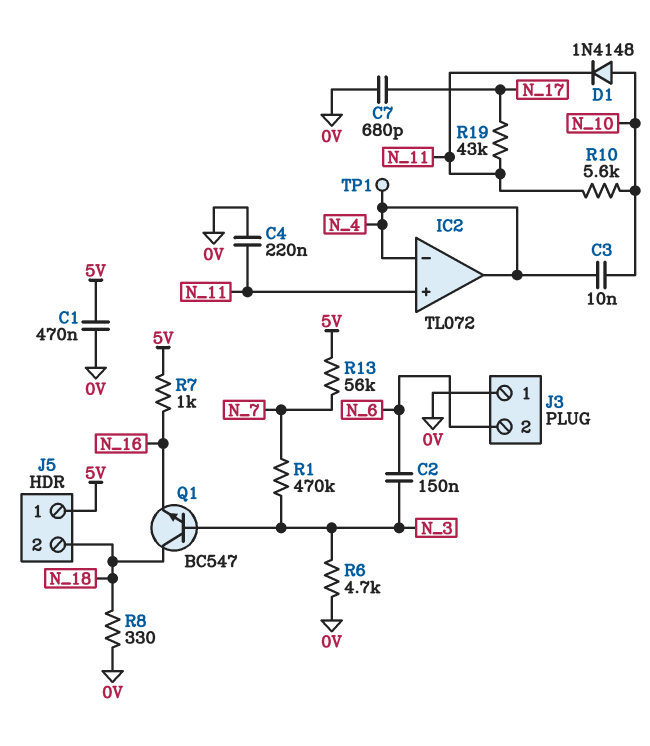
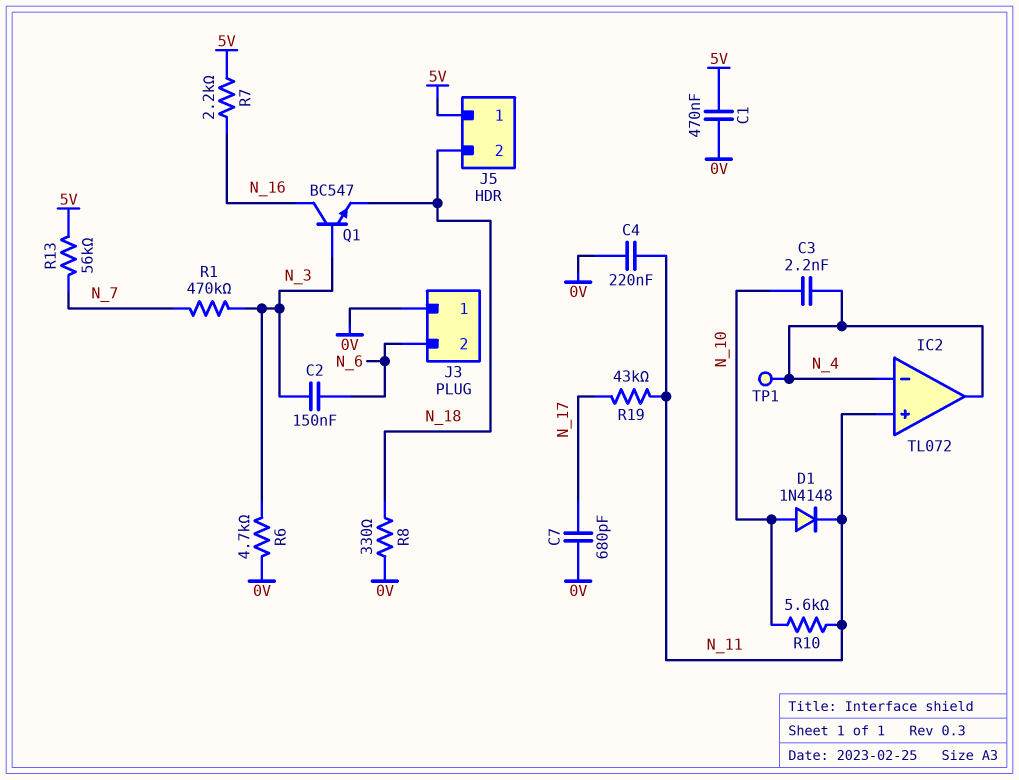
C3: 10nF (N_4, N_10) -> 2.2nF (N_4, N_10)
Q1: NPN BC547 (B N_3, C N_18, E N_16) -> NPN BC547 (B N_3, C N_16, E N_18)
R7: 1k (5V, N_16) -> 2.2k (5V, N_16)

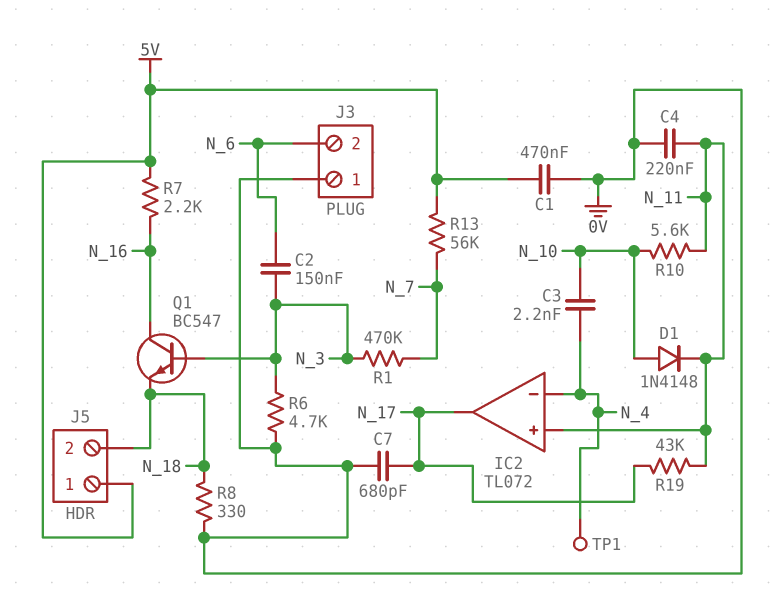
IC2 pin out: N_4 -> N_17

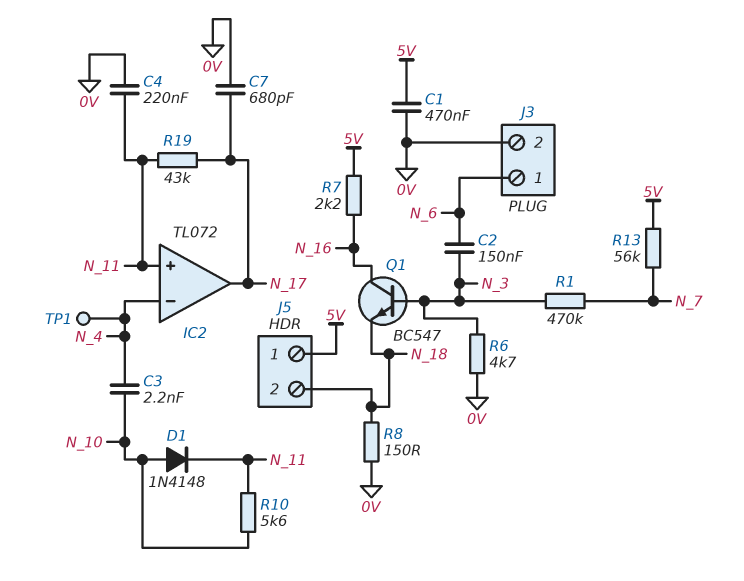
J3 pin 1: 0V -> N_6
J3 pin 2: N_6 -> 0V
R8: 330 (0V, N_18) -> 150 (0V, N_18)

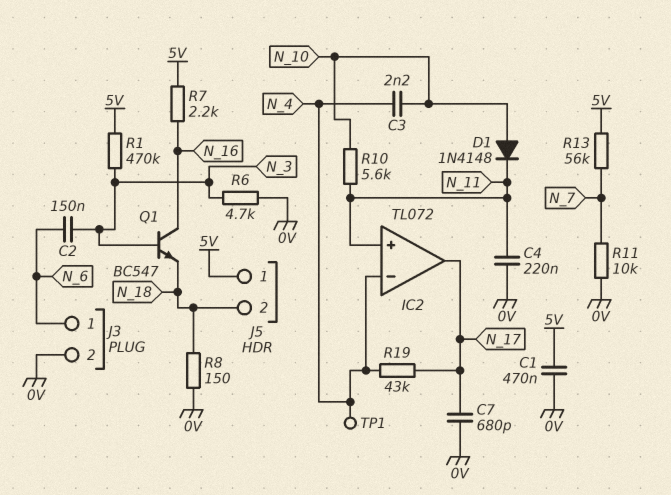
R1: 470k (N_3, N_7) -> 470k (5V, N_3)
R11: none -> 10k (0V, N_7)
R19: 43k (N_11, N_17) -> 43k (N_4, N_17)

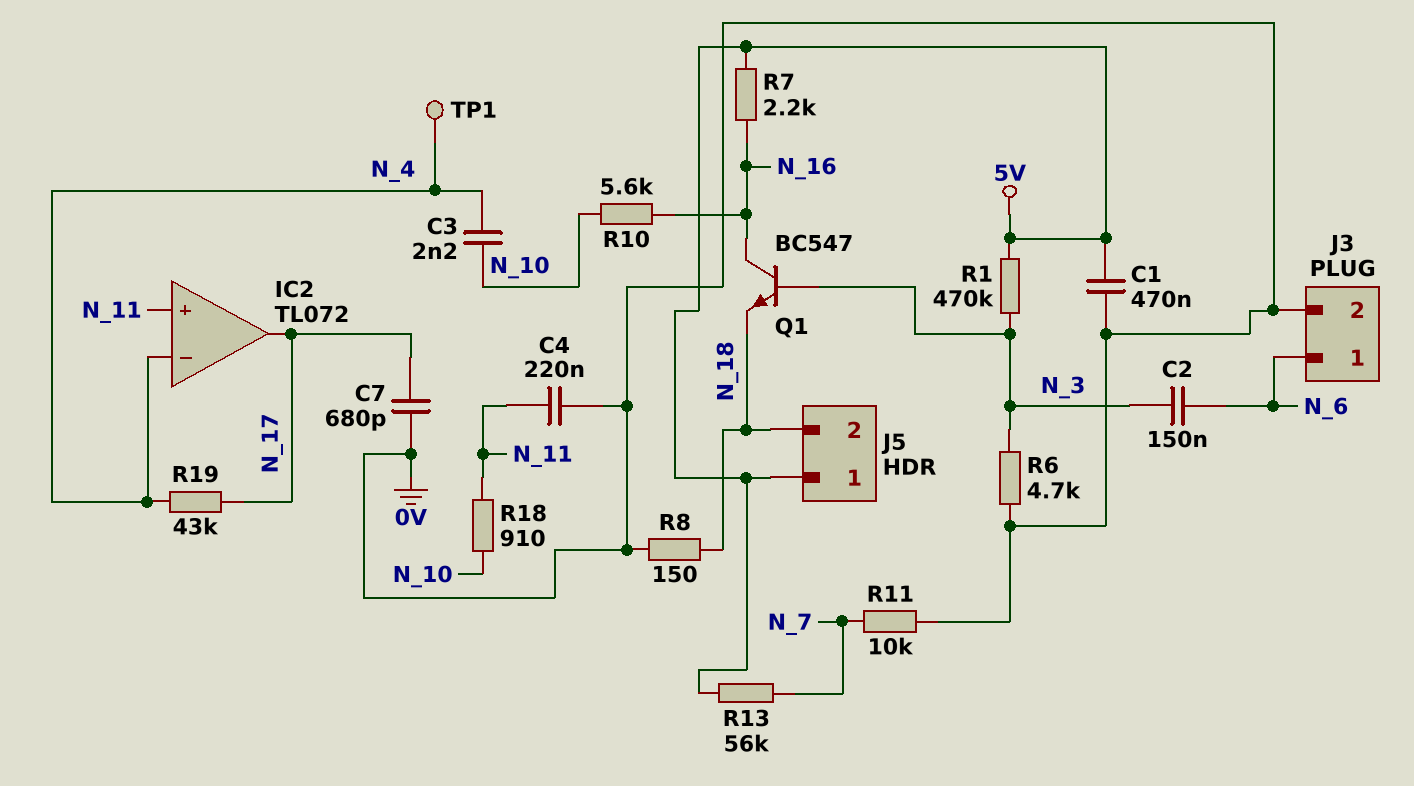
D1: diode 1N4148 (A N_10, K N_11) -> none
R10: 5.6k (N_10, N_11) -> 5.6k (N_10, N_16)
R18: none -> 910 (N_10, N_11)

